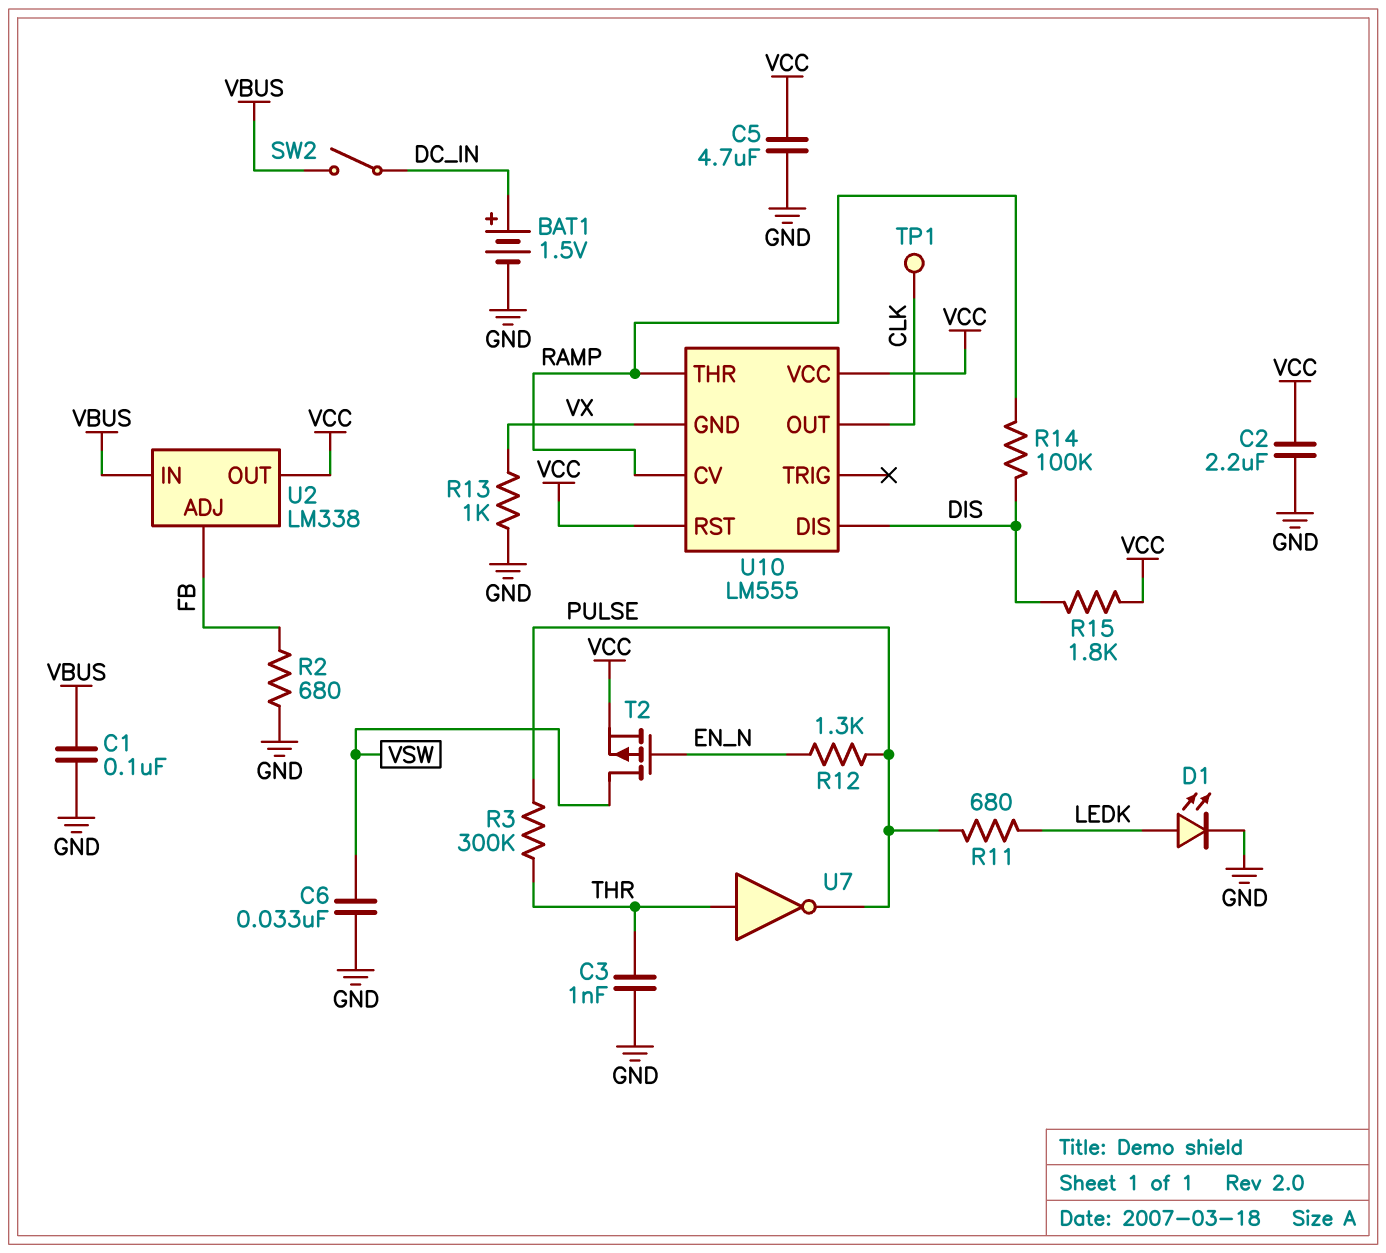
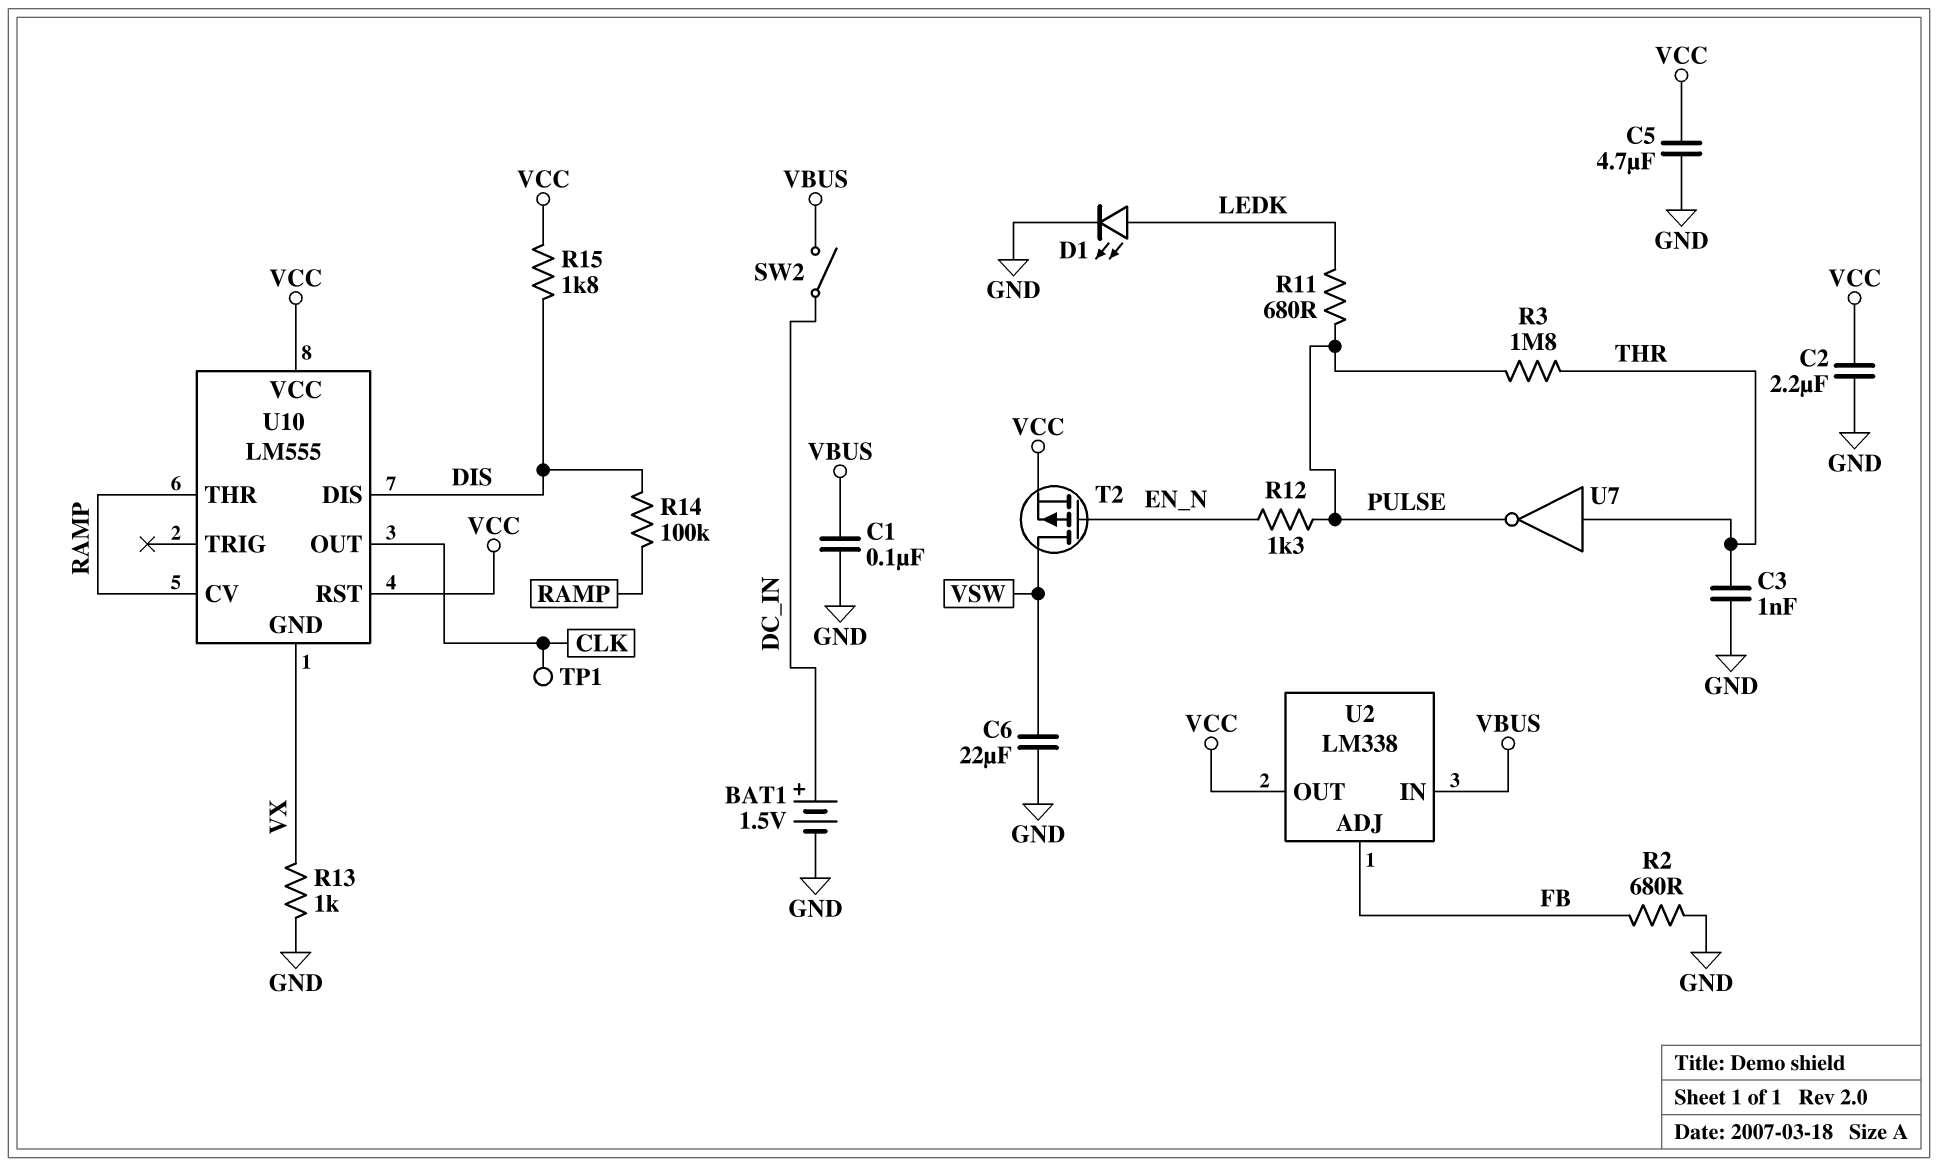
C6: 33nF (GND, VSW) -> 22uF (GND, VSW)
R3: 300k (PULSE, THR) -> 1.8M (PULSE, THR)

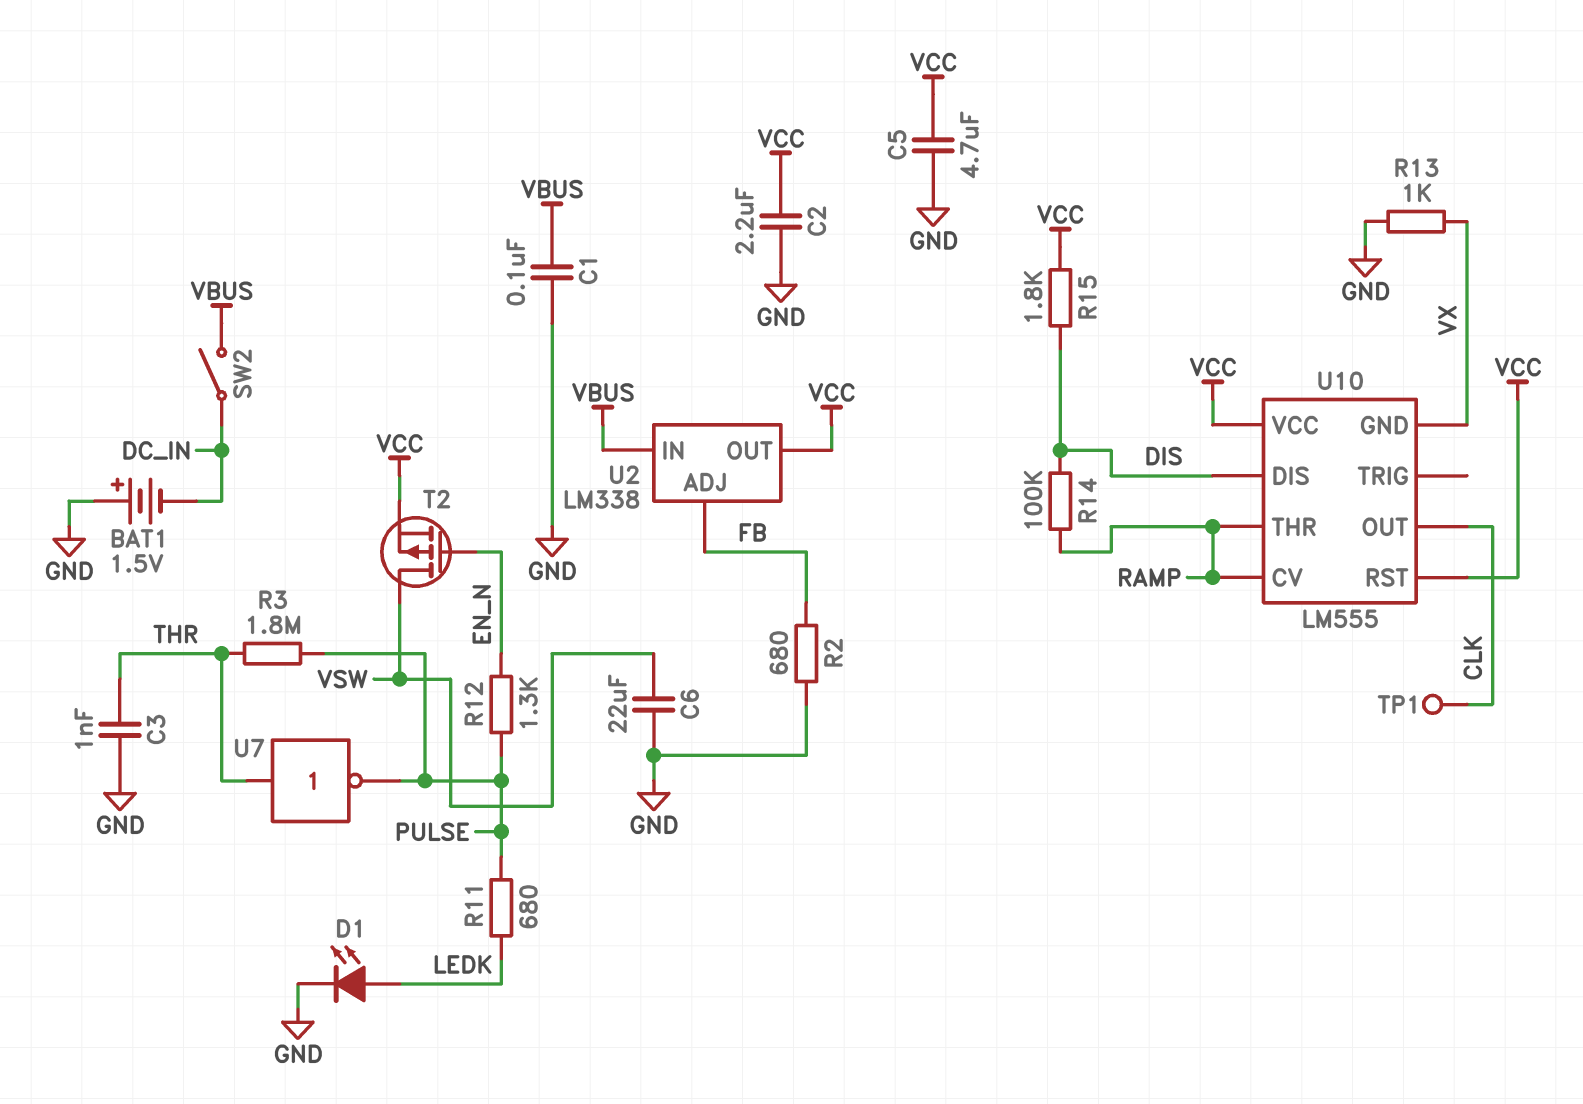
BAT1: 1.5V (plus DC_IN, minus GND) -> 1.5V (plus GND, minus DC_IN)

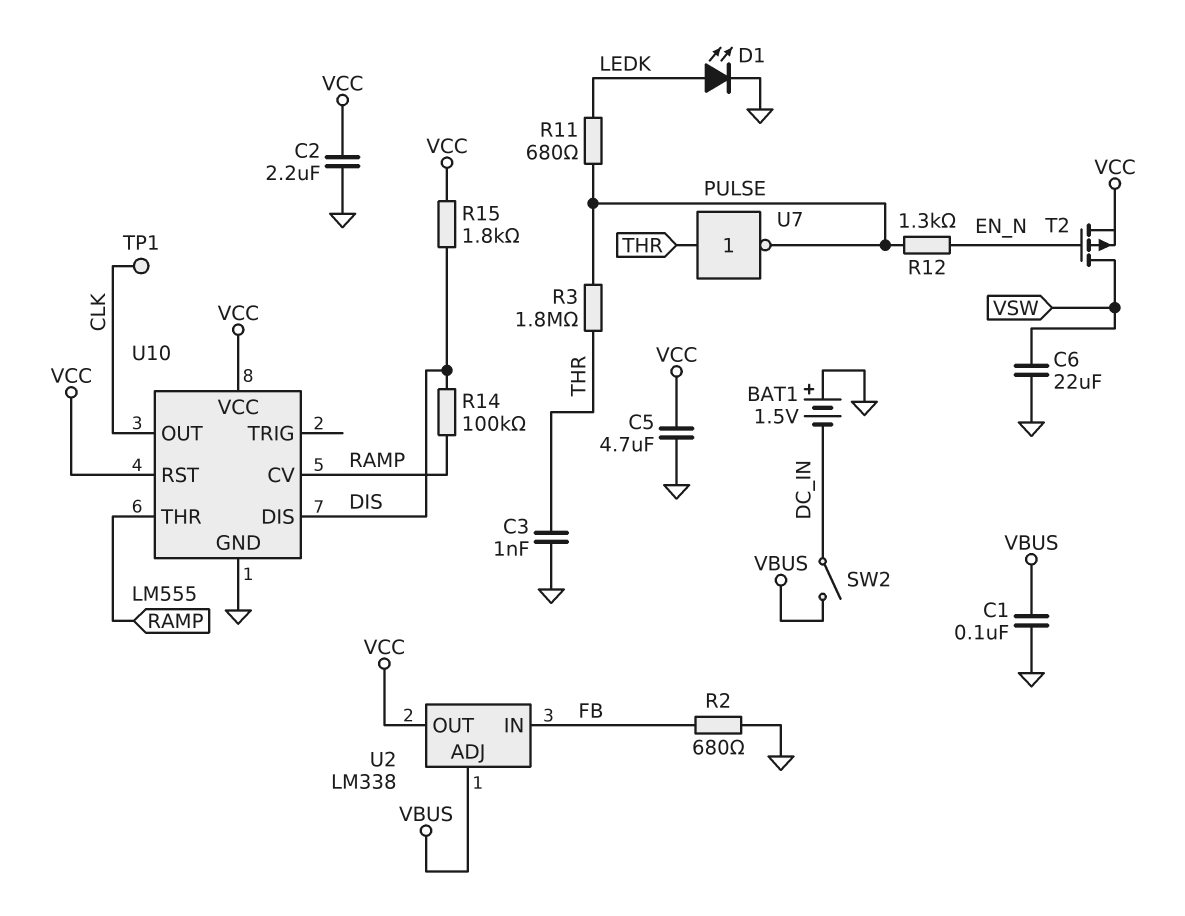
R13: 1k (GND, VX) -> none
U2 pin ADJ: FB -> VBUS
U2 pin IN: VBUS -> FB
U10 pin GND: VX -> GND

